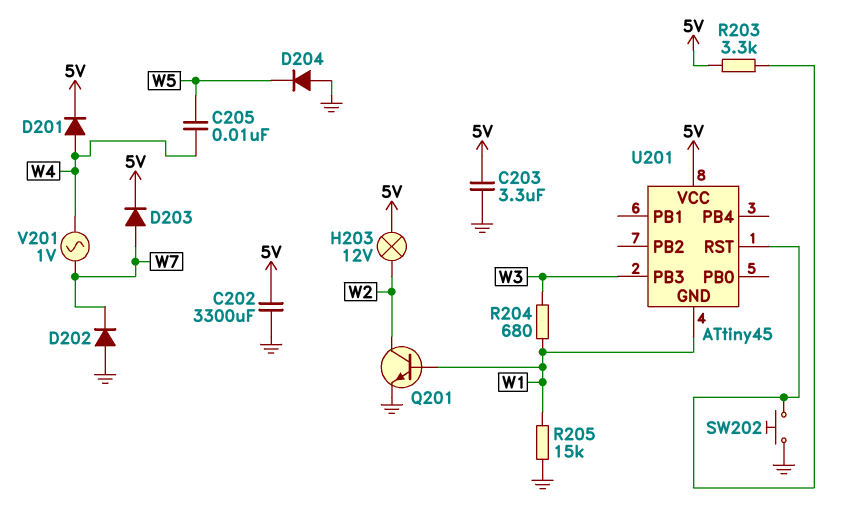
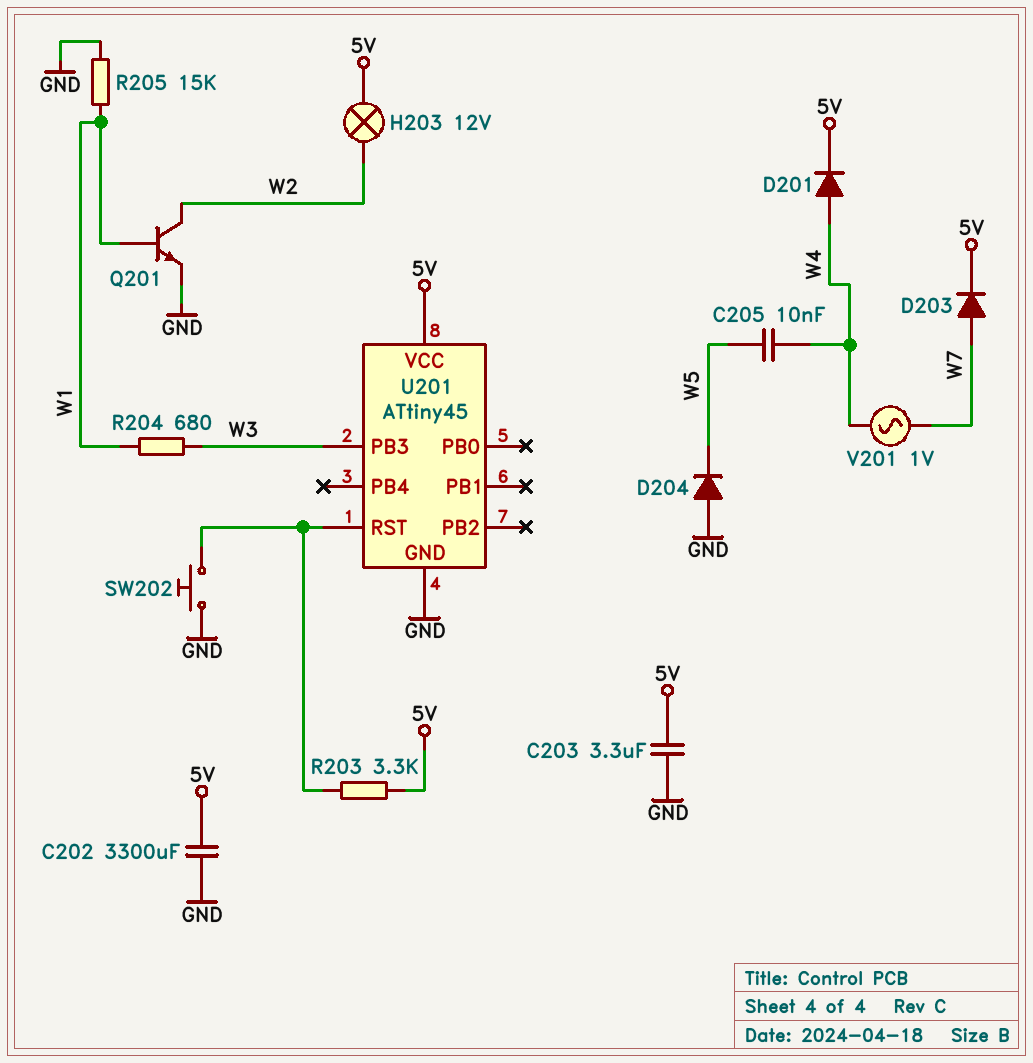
D202: diode (A GND, K W7) -> none
U201 pin GND: W1 -> GND

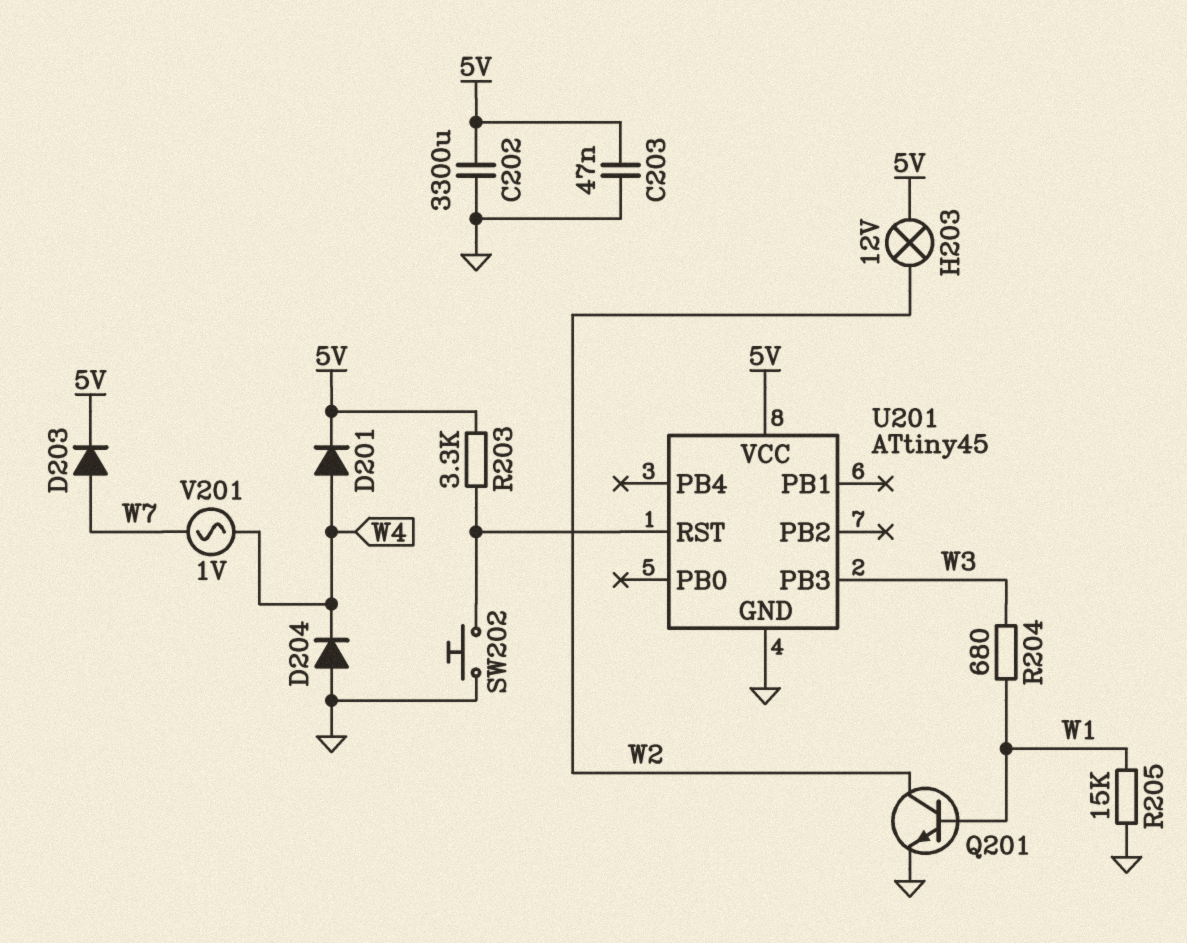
C203: 3.3uF (5V, GND) -> 47nF (5V, GND)
C205: 10nF (W4, W5) -> none
D204: diode (A GND, K W5) -> diode (A GND, K W4)

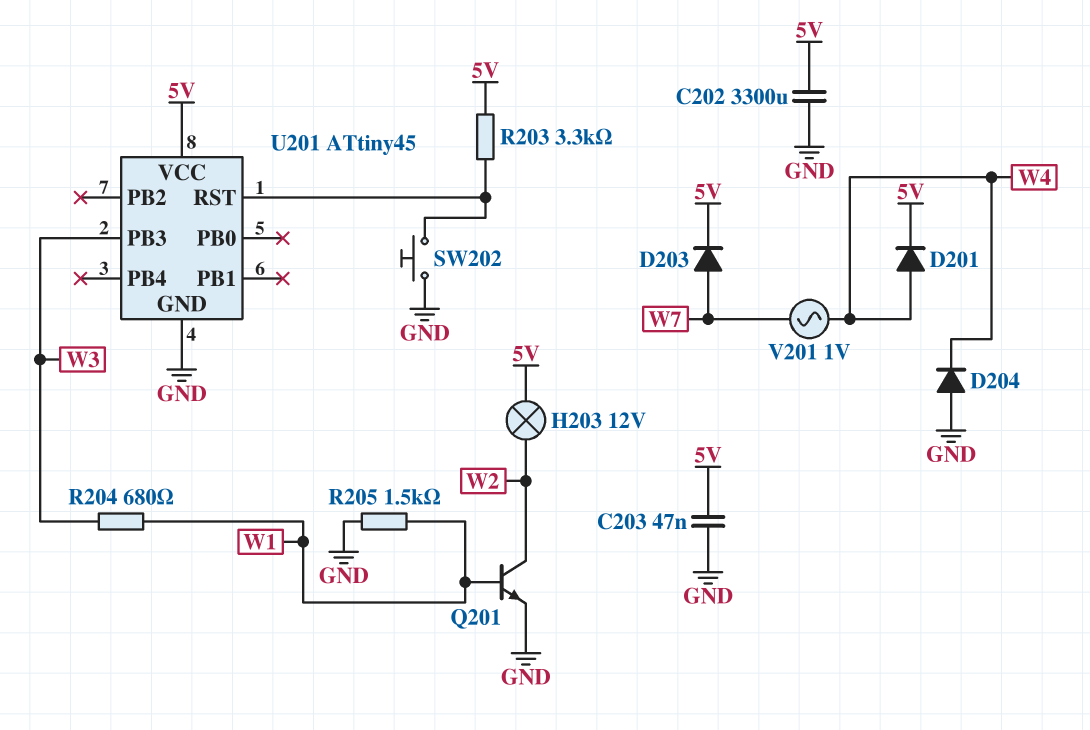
R205: 15k (GND, W1) -> 1.5k (GND, W1)

